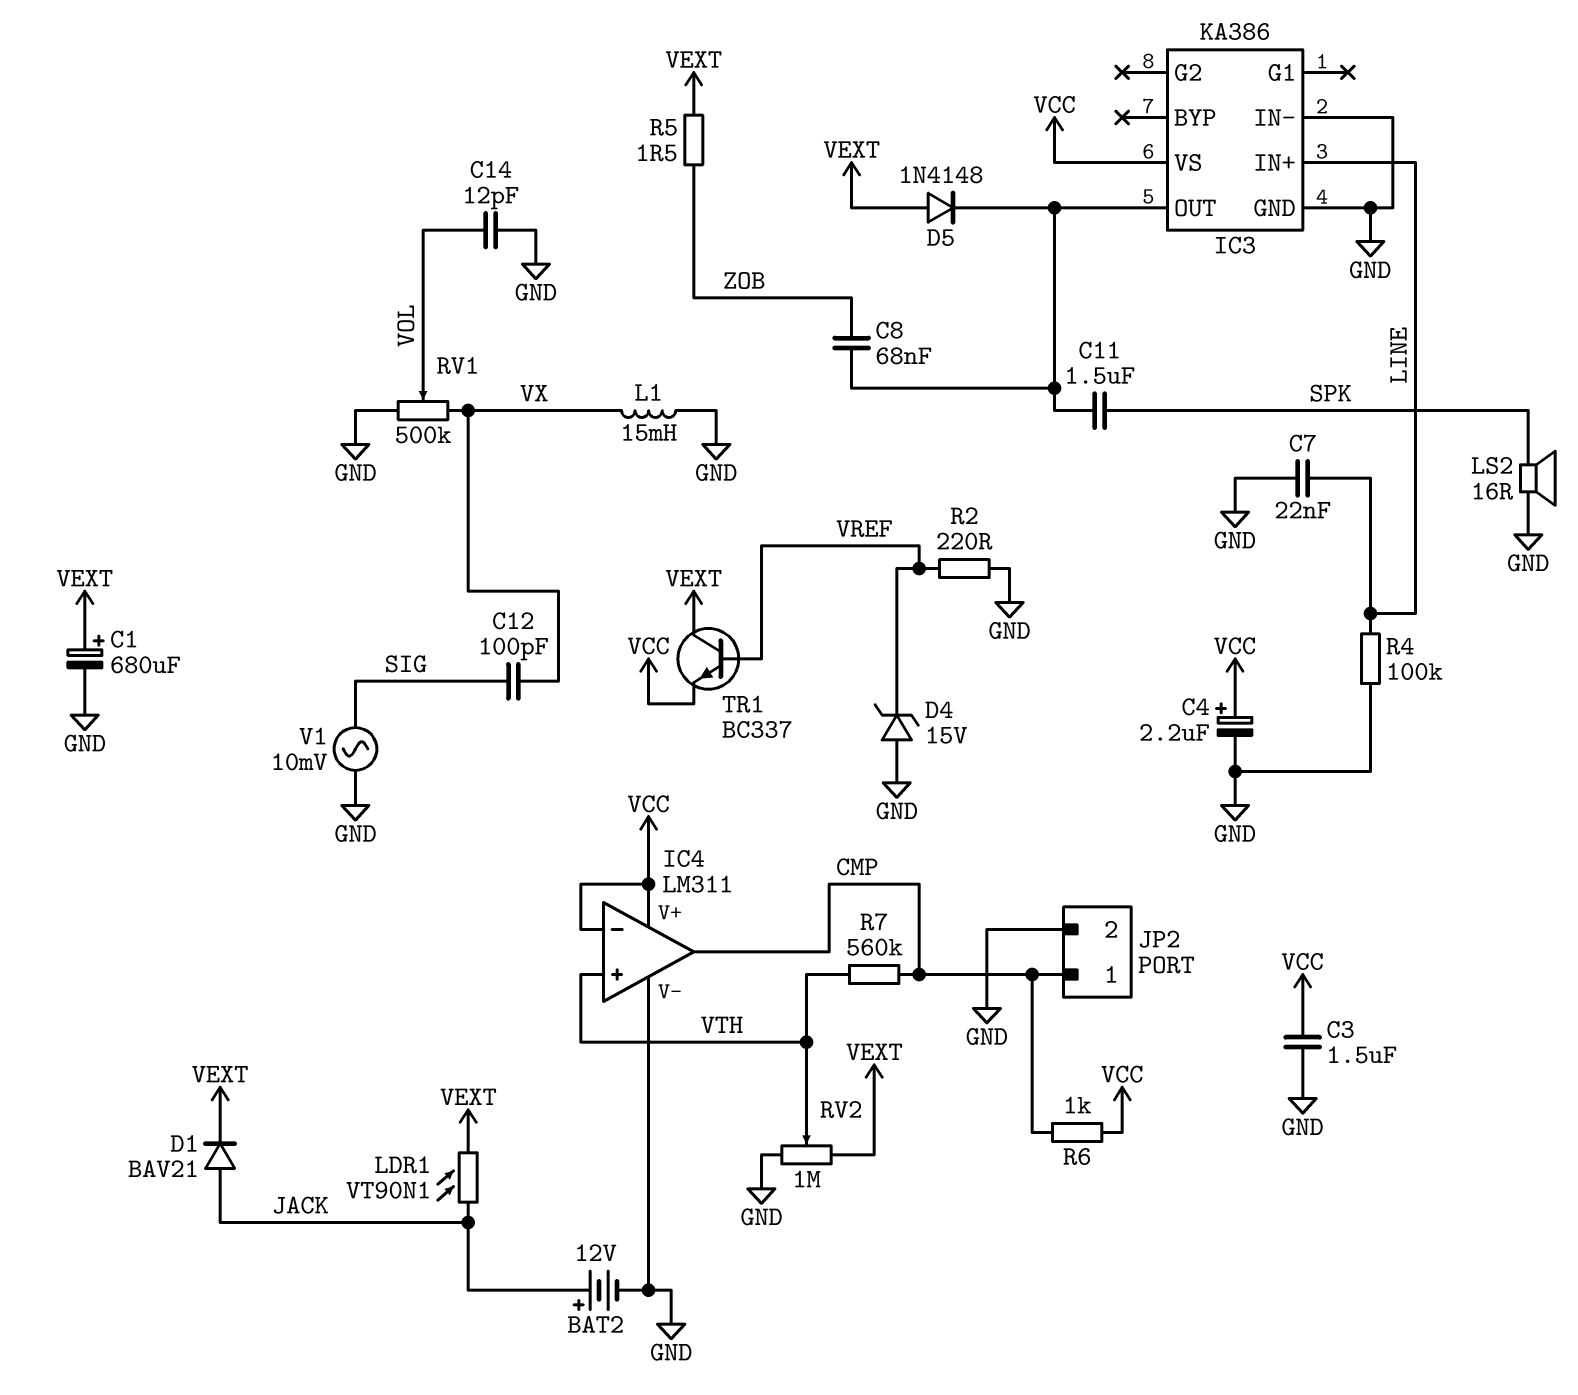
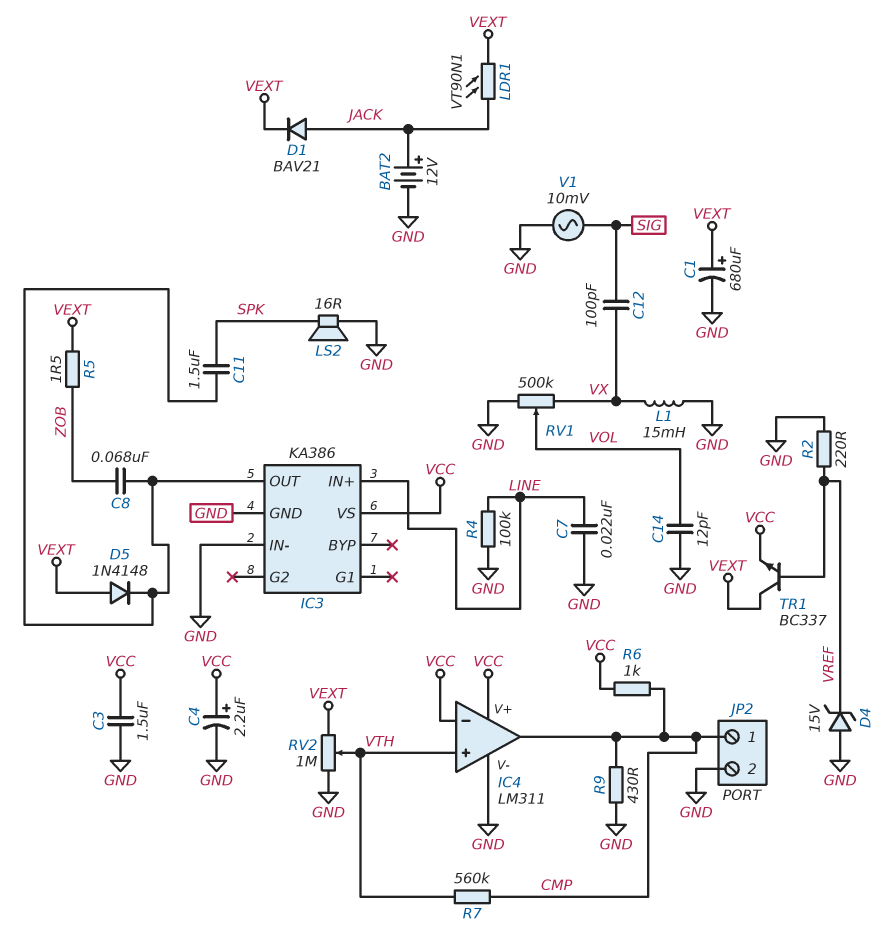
R9: none -> 430 (CMP, GND)

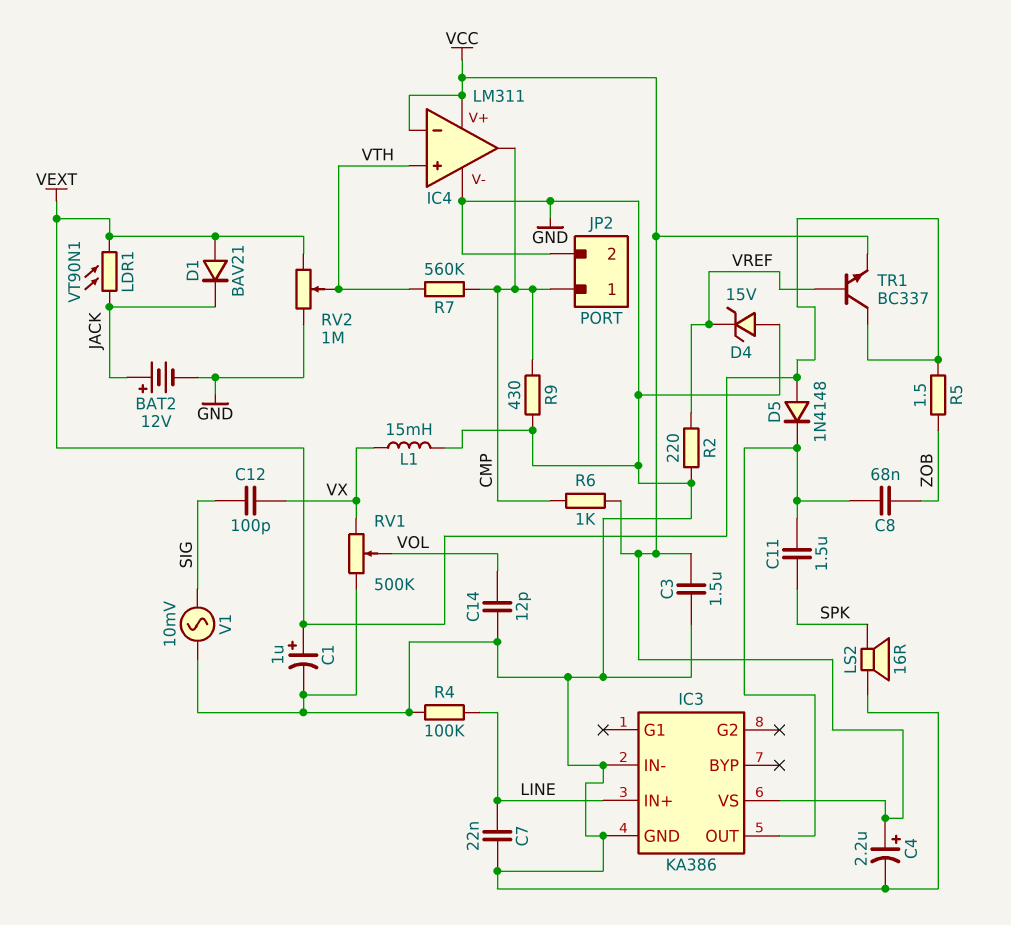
C1: 680uF (plus VEXT, minus GND) -> 1uF (plus VEXT, minus GND)
D1: diode BAV21 (A JACK, K VEXT) -> diode BAV21 (A VEXT, K JACK)

